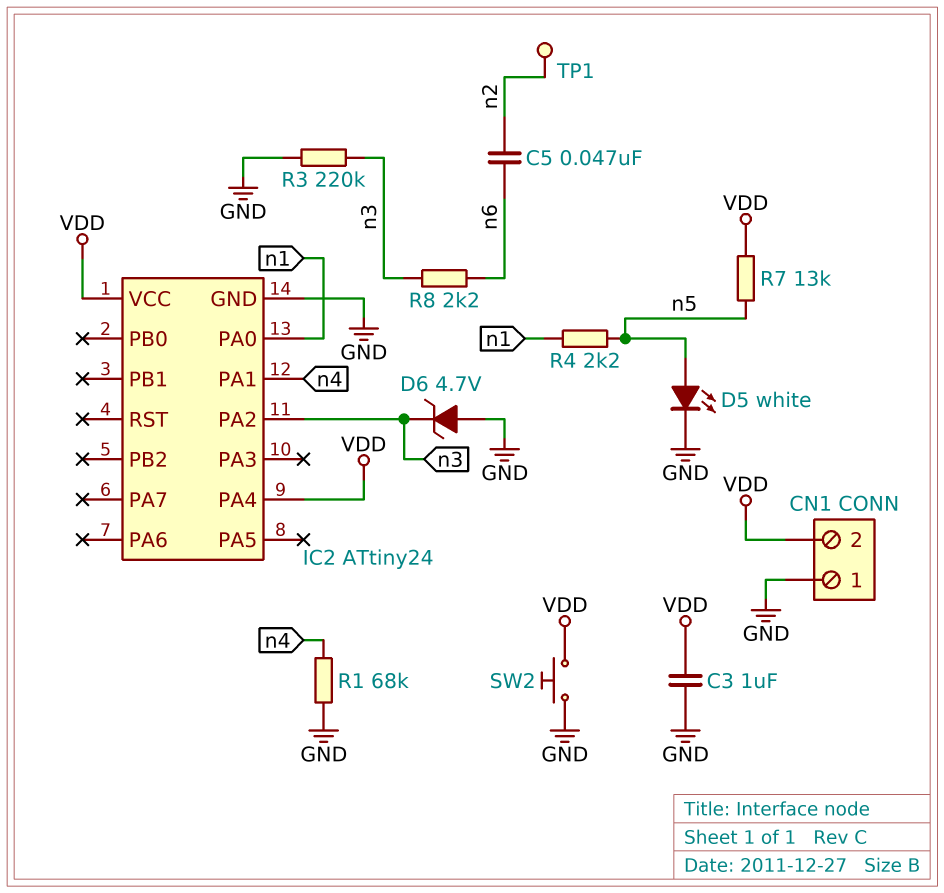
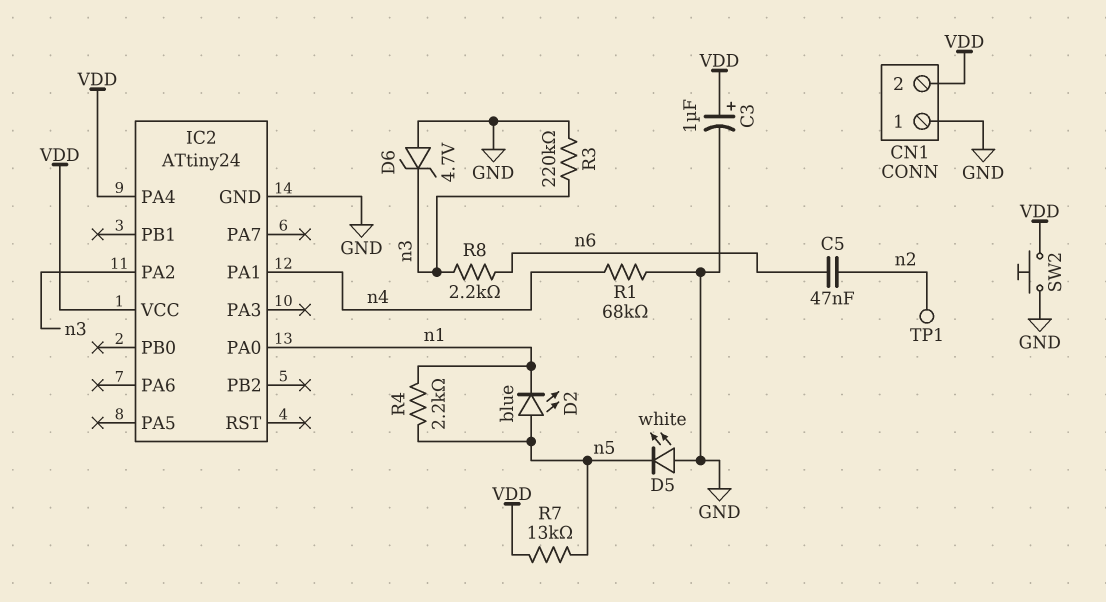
C3: 1uF (GND, VDD) -> 1uF (plus VDD, minus GND)
D2: none -> LED blue (A n5, K n1)
D5: LED white (A n5, K GND) -> LED white (A GND, K n5)

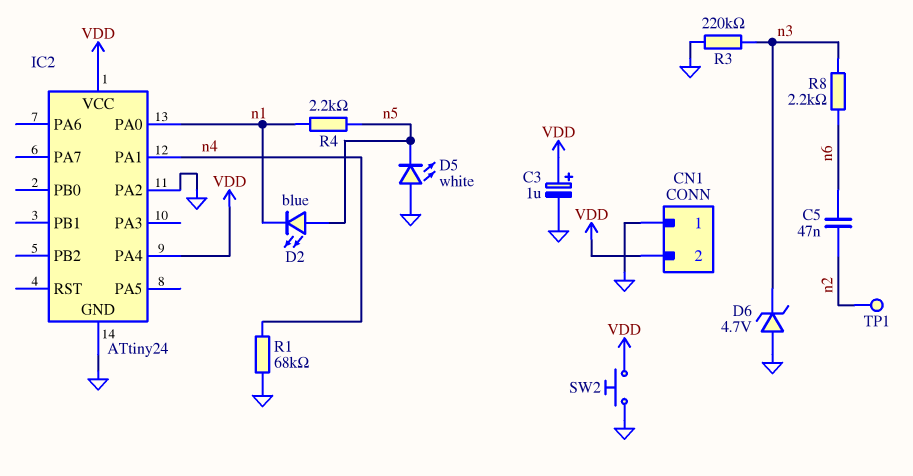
IC2 pin PA2: n3 -> GND
R7: 13k (VDD, n5) -> none

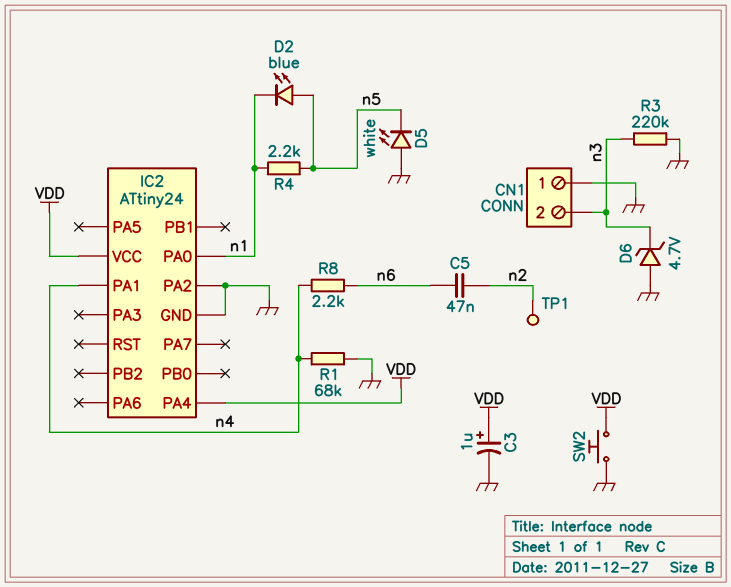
CN1 pin 2: VDD -> n3
R8: 2.2k (n3, n6) -> 2.2k (n4, n6)

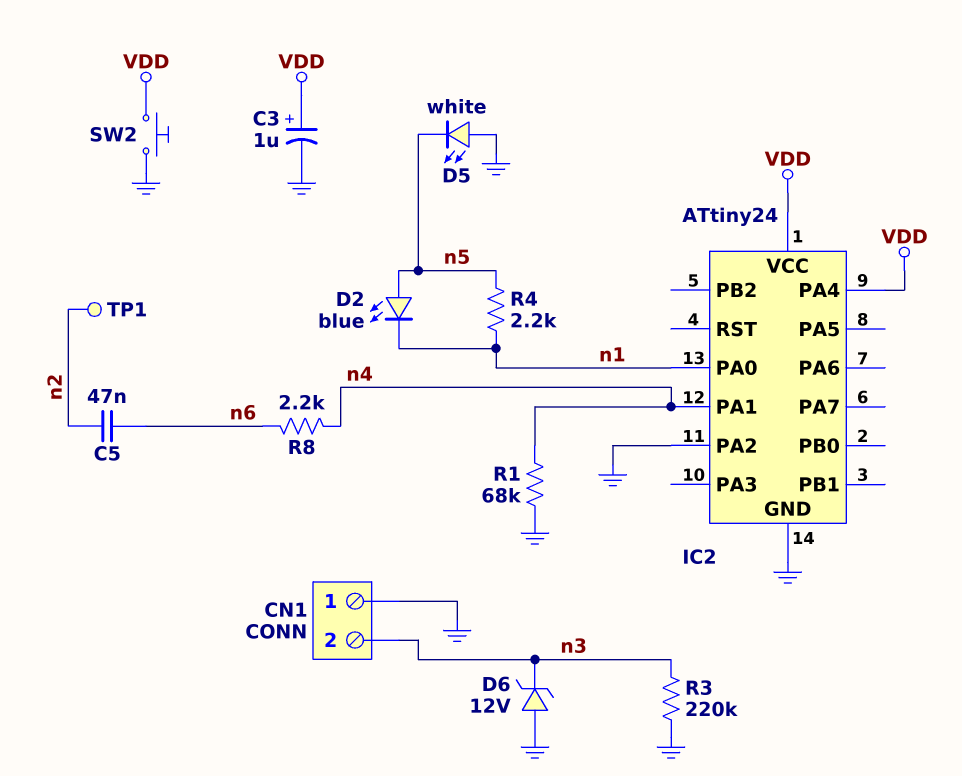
D6: zener 4.7V (A GND, K n3) -> zener 12V (A GND, K n3)

